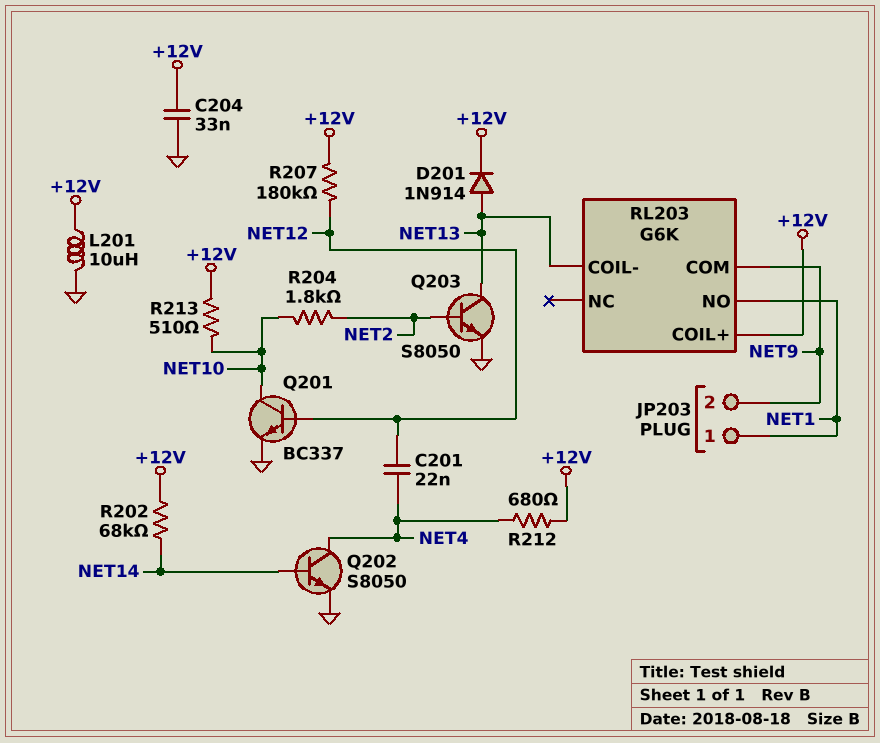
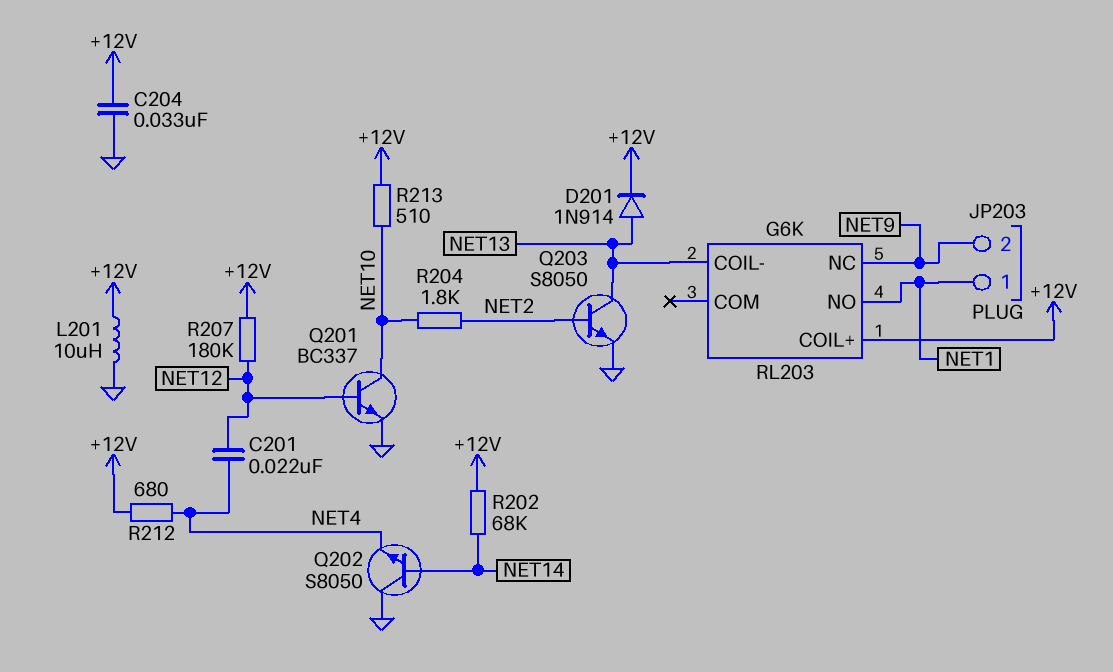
Q202: NPN S8050 (B NET14, C NET4, E GND) -> NPN S8050 (B NET14, C GND, E NET4)
RL203 pin COM: NET9 -> none
RL203 pin NC: none -> NET9

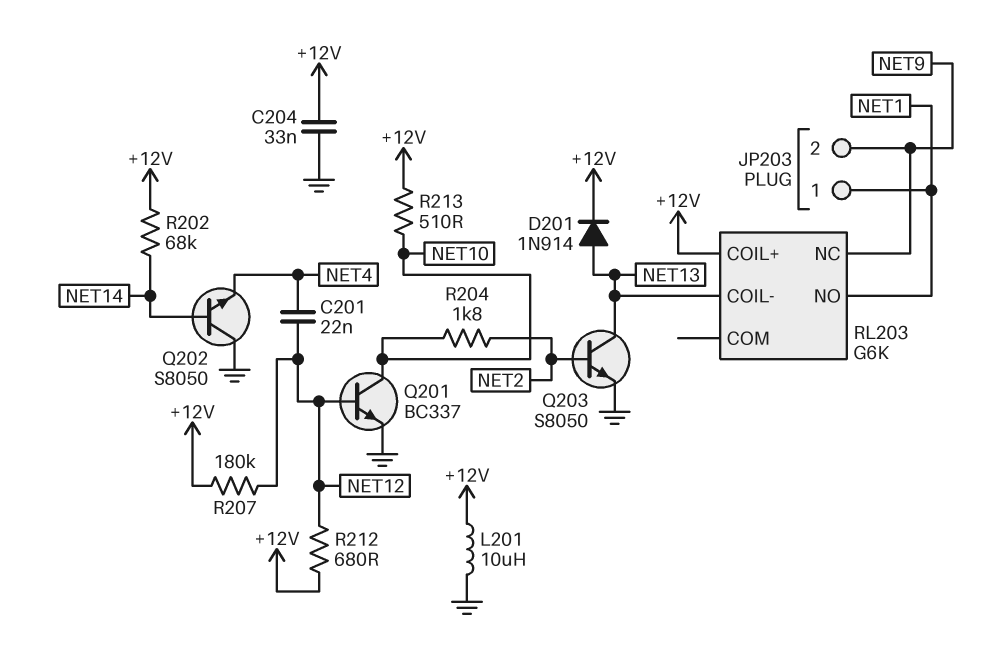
R212: 680 (+12V, NET4) -> 680 (+12V, NET12)

